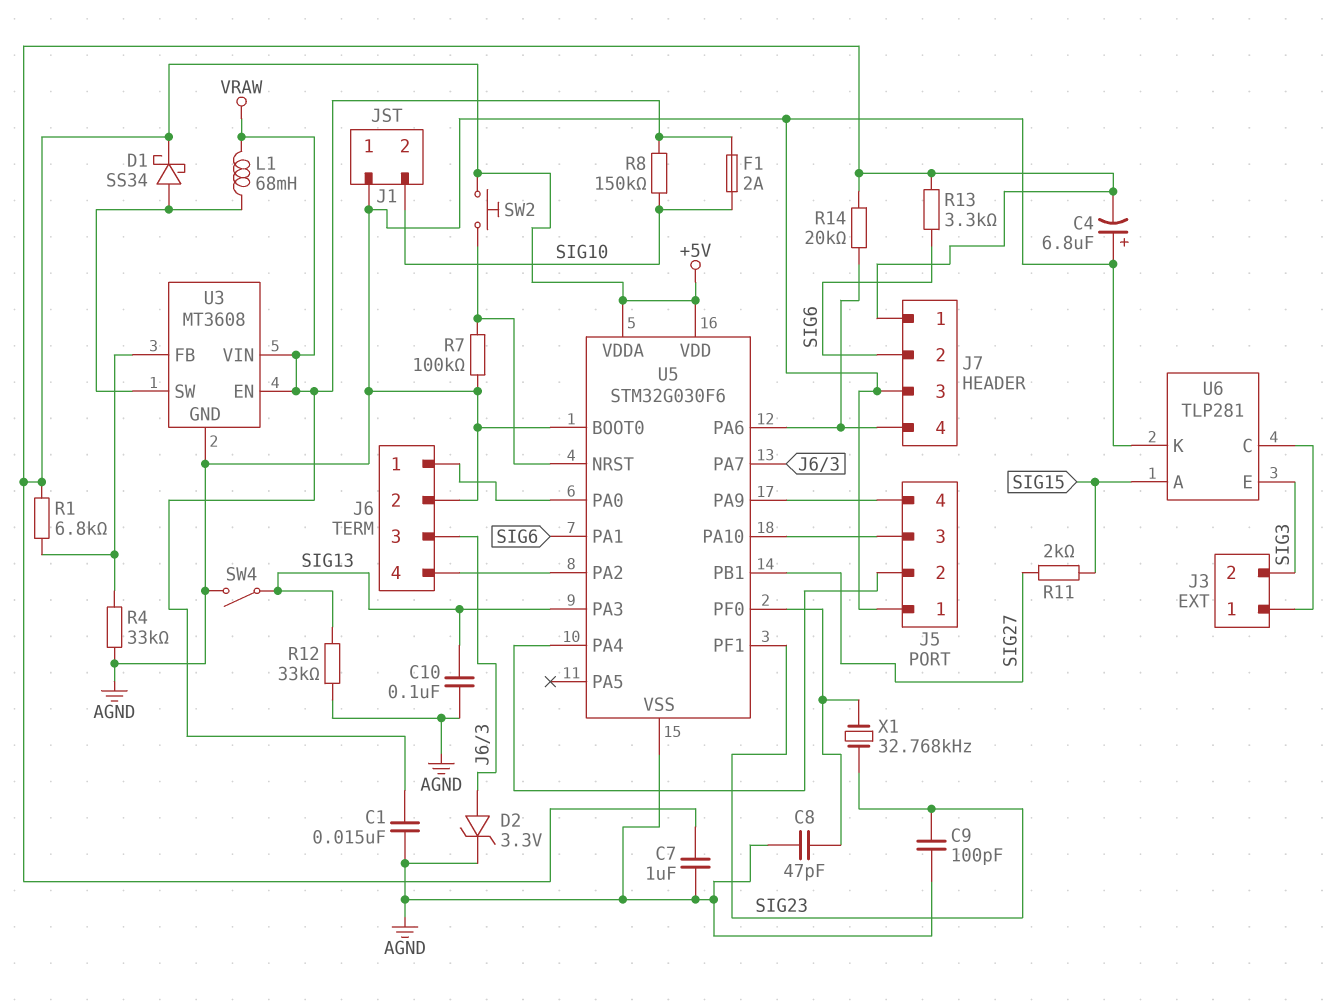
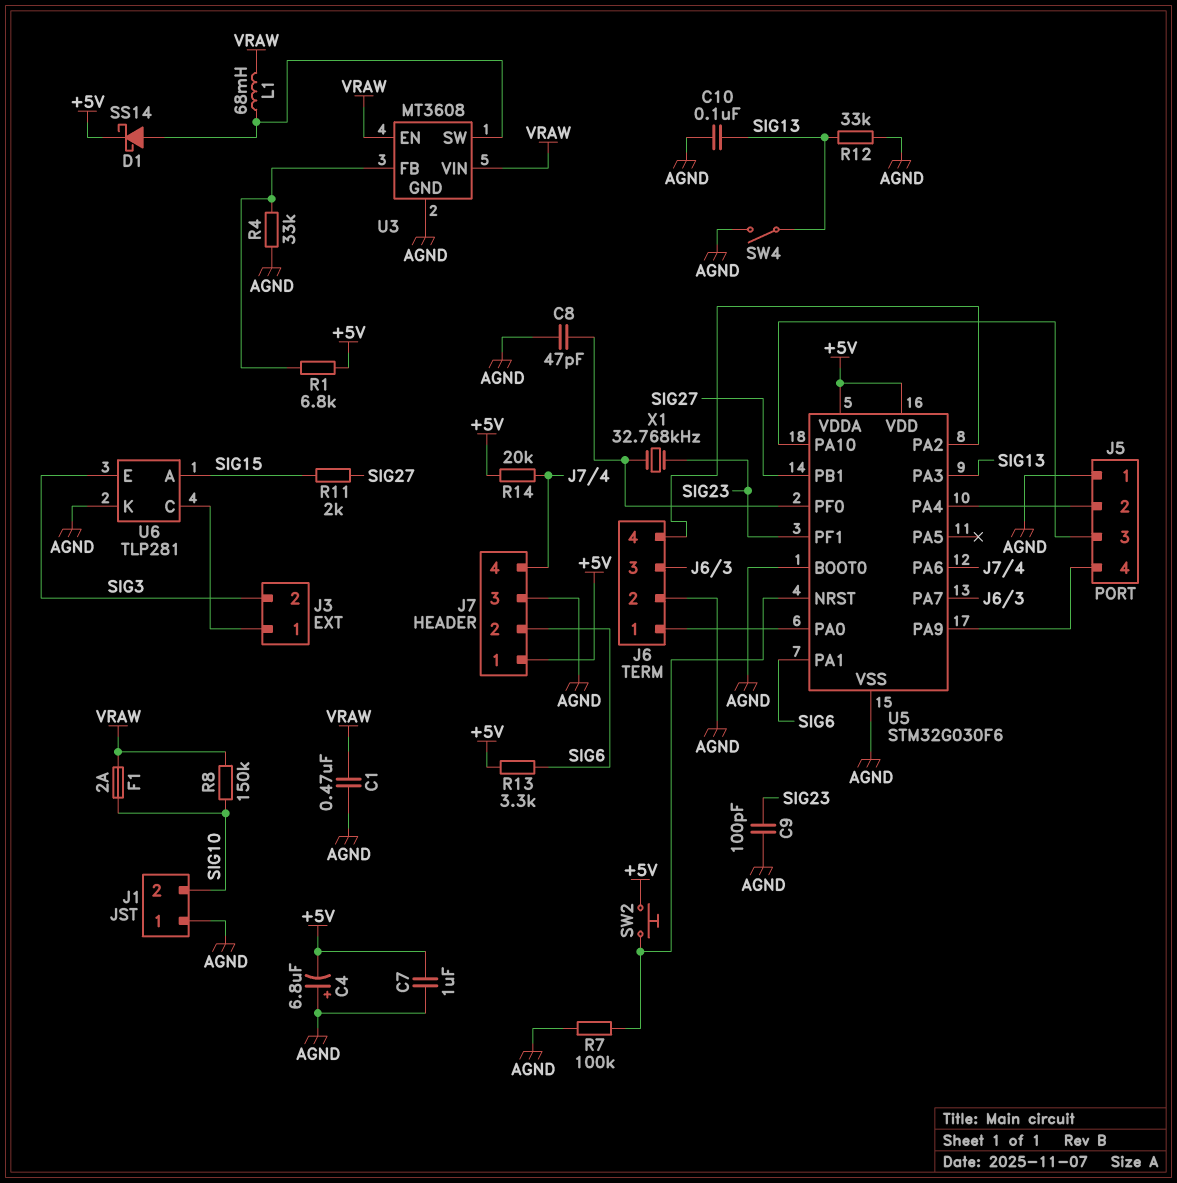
C1: 15nF (AGND, VRAW) -> 470nF (AGND, VRAW)
D1: schottky SS34 (A U3/SW, K +5V) -> schottky SS14 (A U3/SW, K +5V)
D2: zener 3.3V (A J6/3, K AGND) -> none

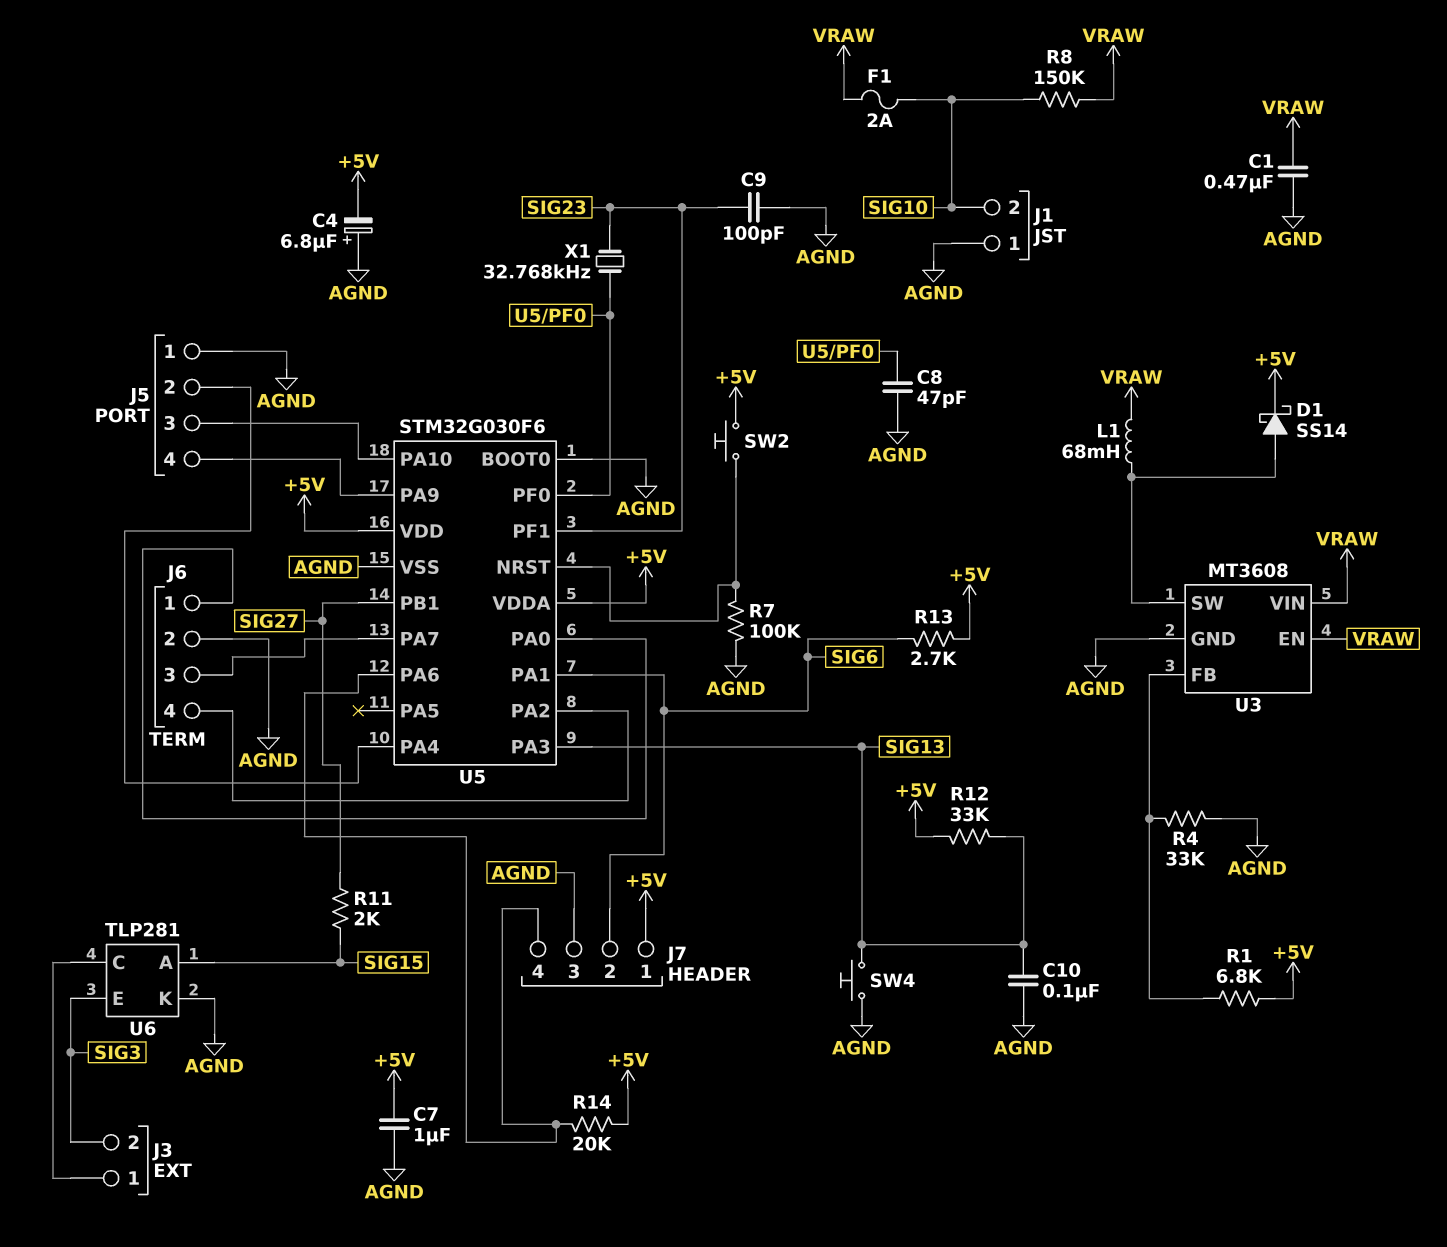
R12: 33k (AGND, SIG13) -> 33k (+5V, SIG13)
R13: 3.3k (+5V, SIG6) -> 2.7k (+5V, SIG6)
SW4: switch (AGND, SIG13) -> button (AGND, SIG13)

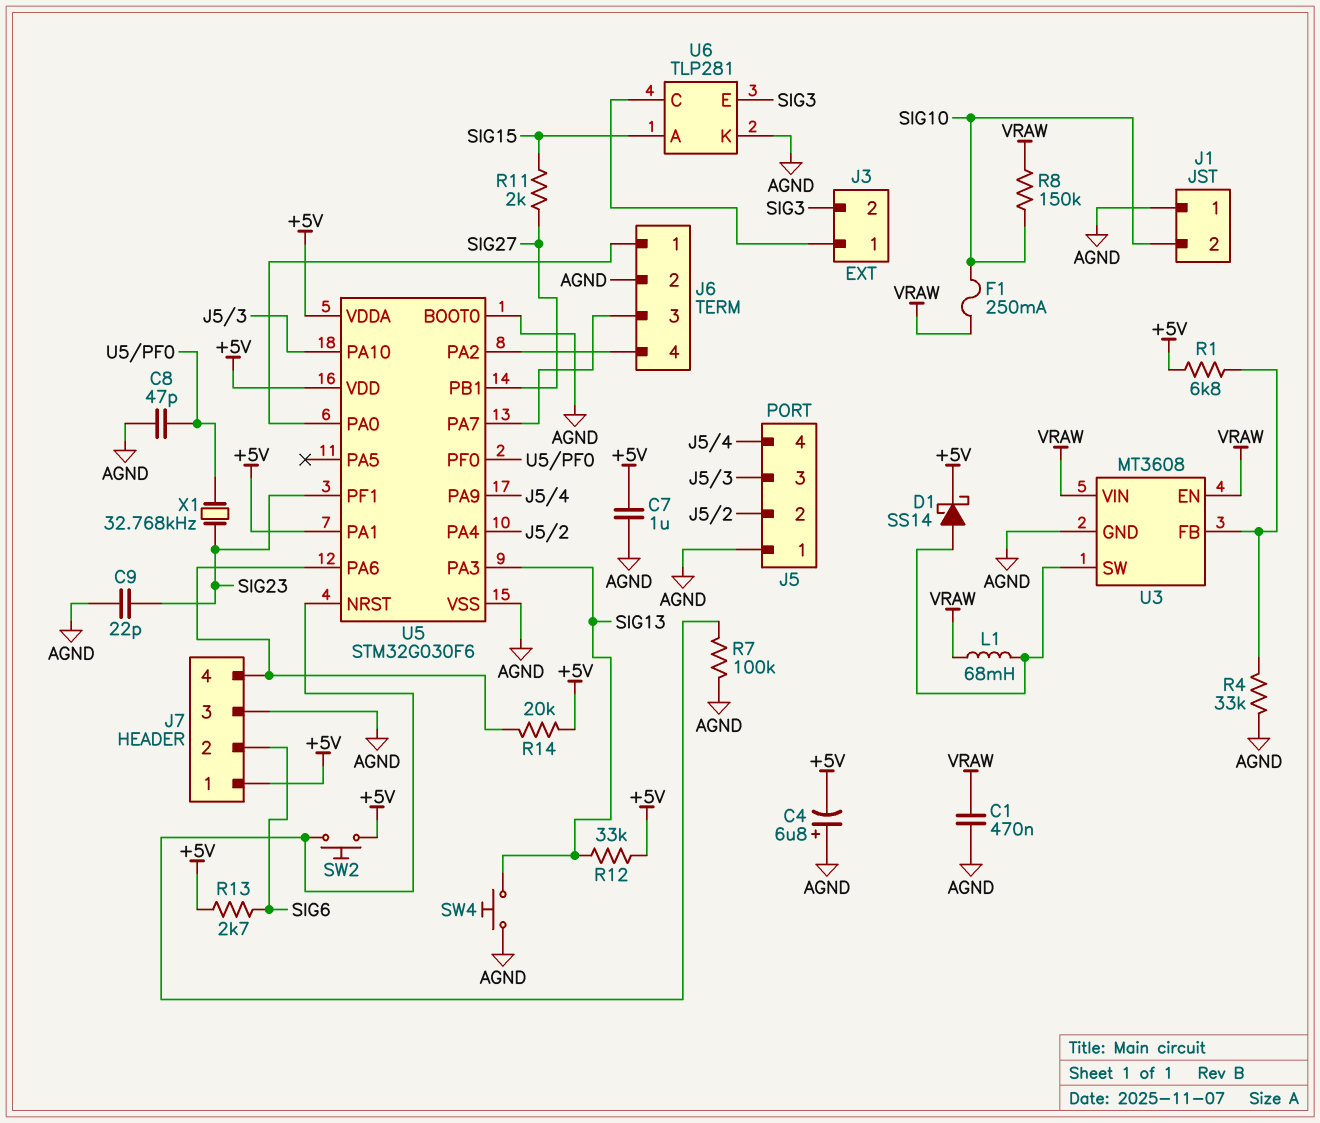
C9: 100pF (AGND, SIG23) -> 22pF (AGND, SIG23)
C10: 100nF (AGND, SIG13) -> none
F1: 2A (SIG10, VRAW) -> 250mA (SIG10, VRAW)
U5 pin PA1: SIG6 -> +5V

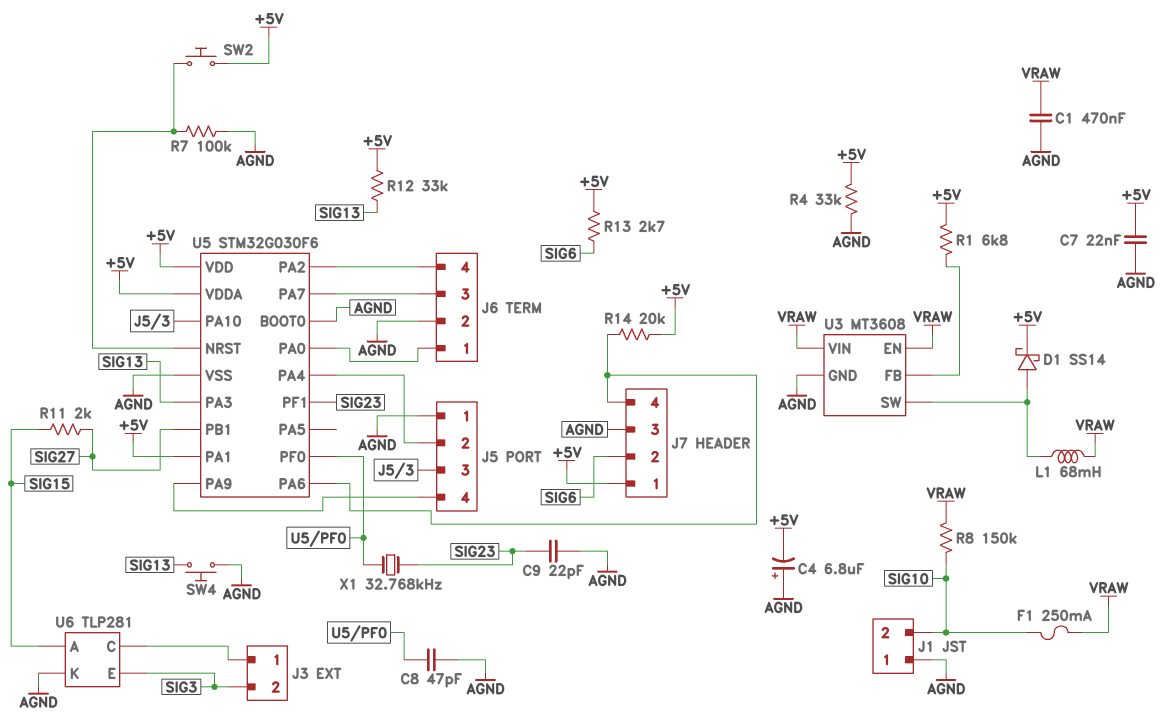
C7: 1uF (+5V, AGND) -> 22nF (+5V, AGND)
R4: 33k (AGND, U3/FB) -> 33k (+5V, AGND)

